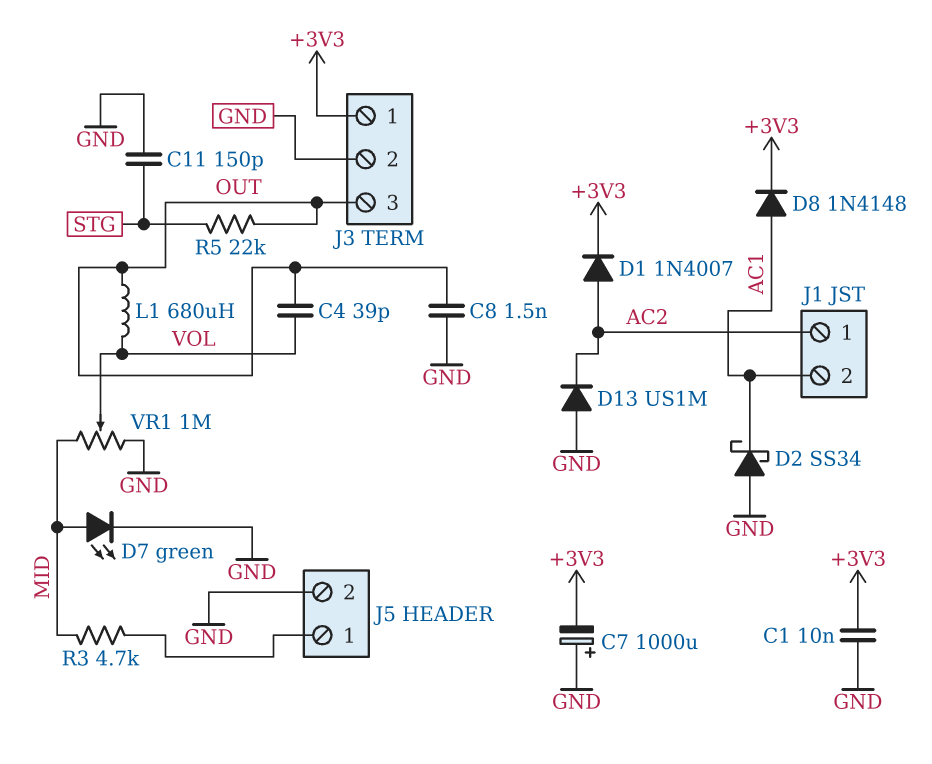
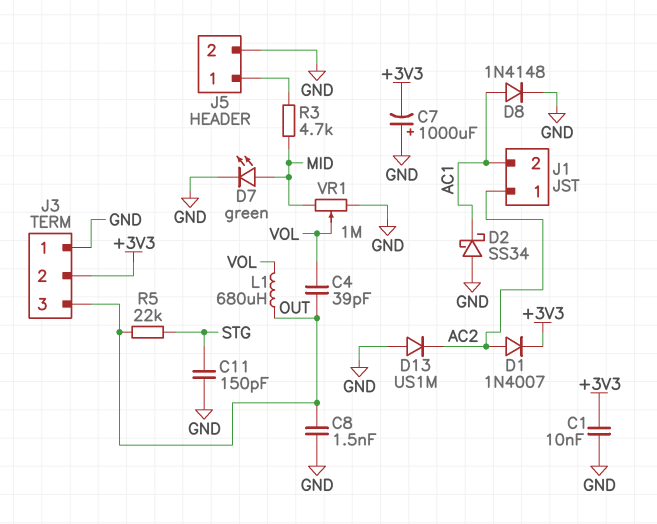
D8: diode 1N4148 (A AC1, K +3V3) -> diode 1N4148 (A AC1, K GND)
J3 pin 1: +3V3 -> GND
J3 pin 2: GND -> +3V3

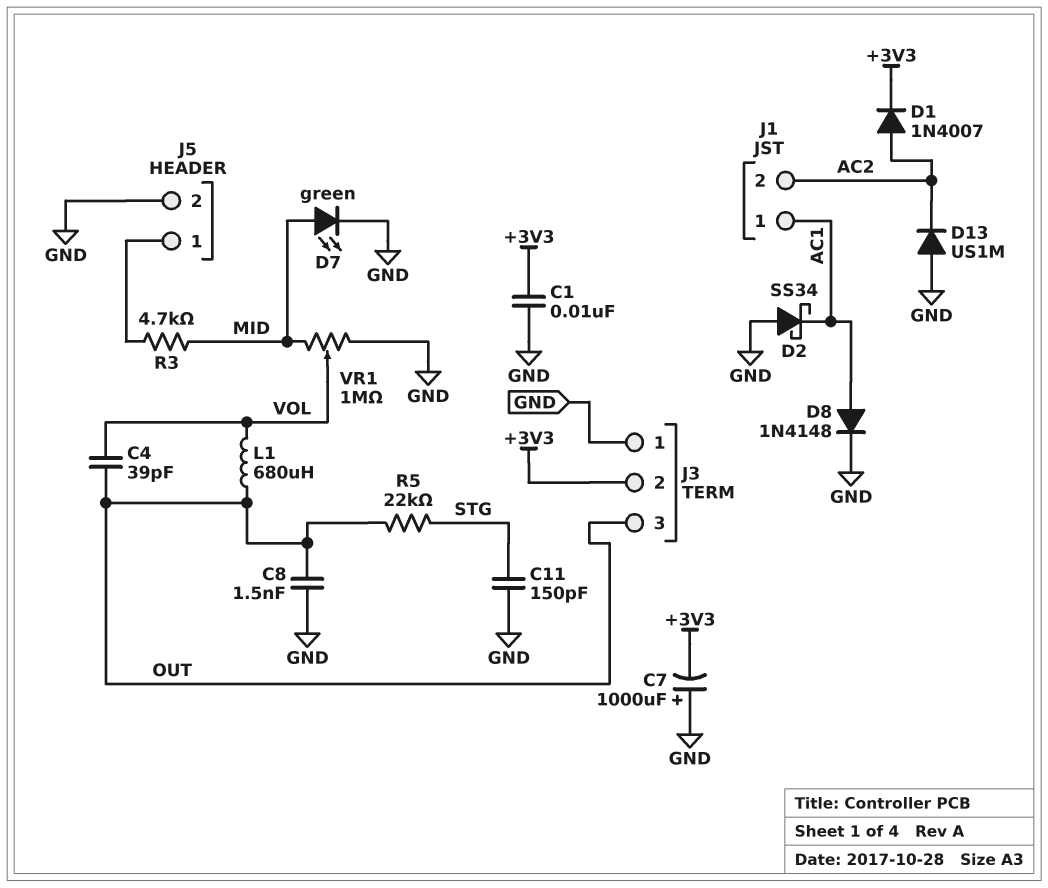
J1 pin 1: AC2 -> AC1
J1 pin 2: AC1 -> AC2

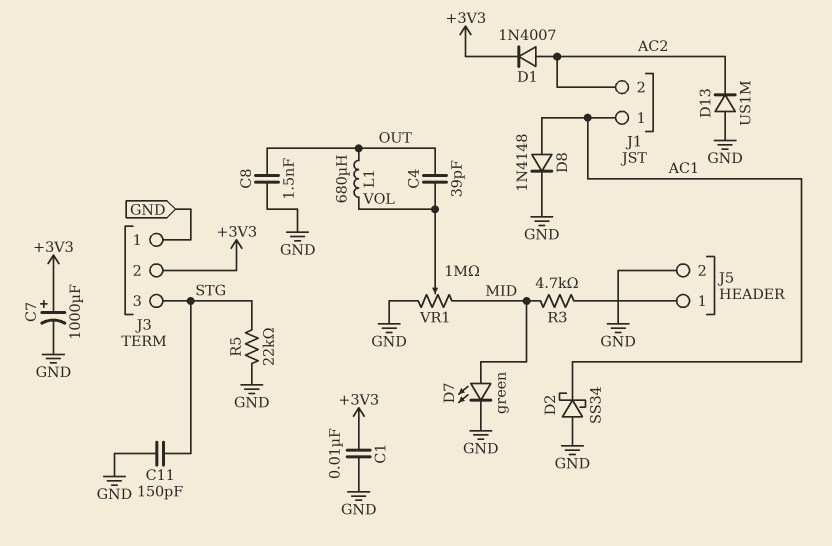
C7: 1000uF (plus GND, minus +3V3) -> 1000uF (plus +3V3, minus GND)
J3 pin 3: OUT -> STG
R5: 22k (OUT, STG) -> 22k (GND, STG)

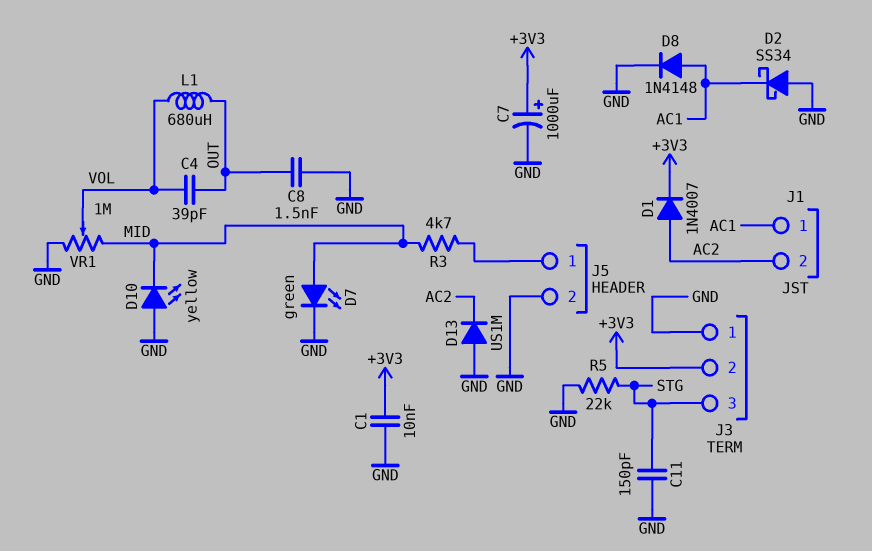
D10: none -> LED yellow (A GND, K MID)

